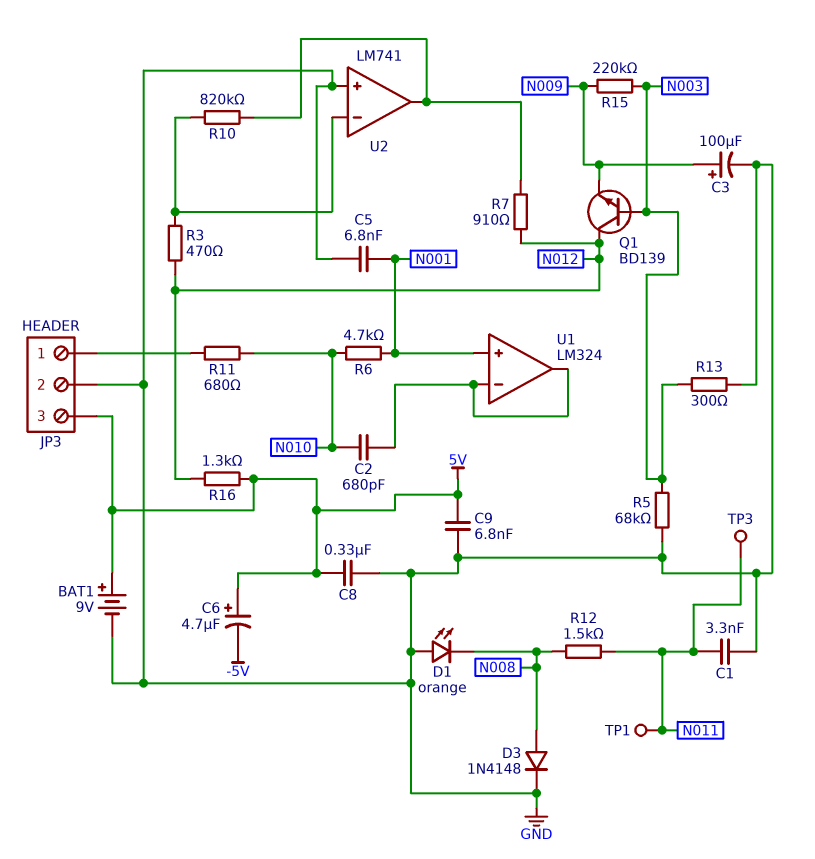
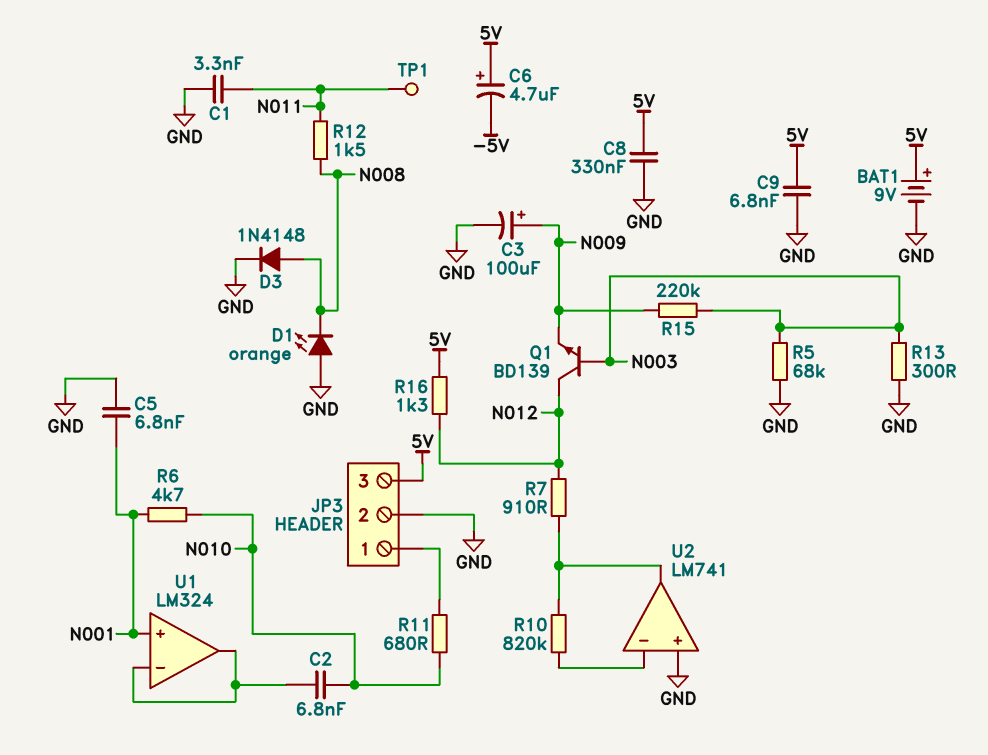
C2: 680pF (N010, U1/in-) -> 6.8nF (N010, U1/in-)
R3: 470 (N012, U2/in-) -> none
TP3: test point (N011) -> none

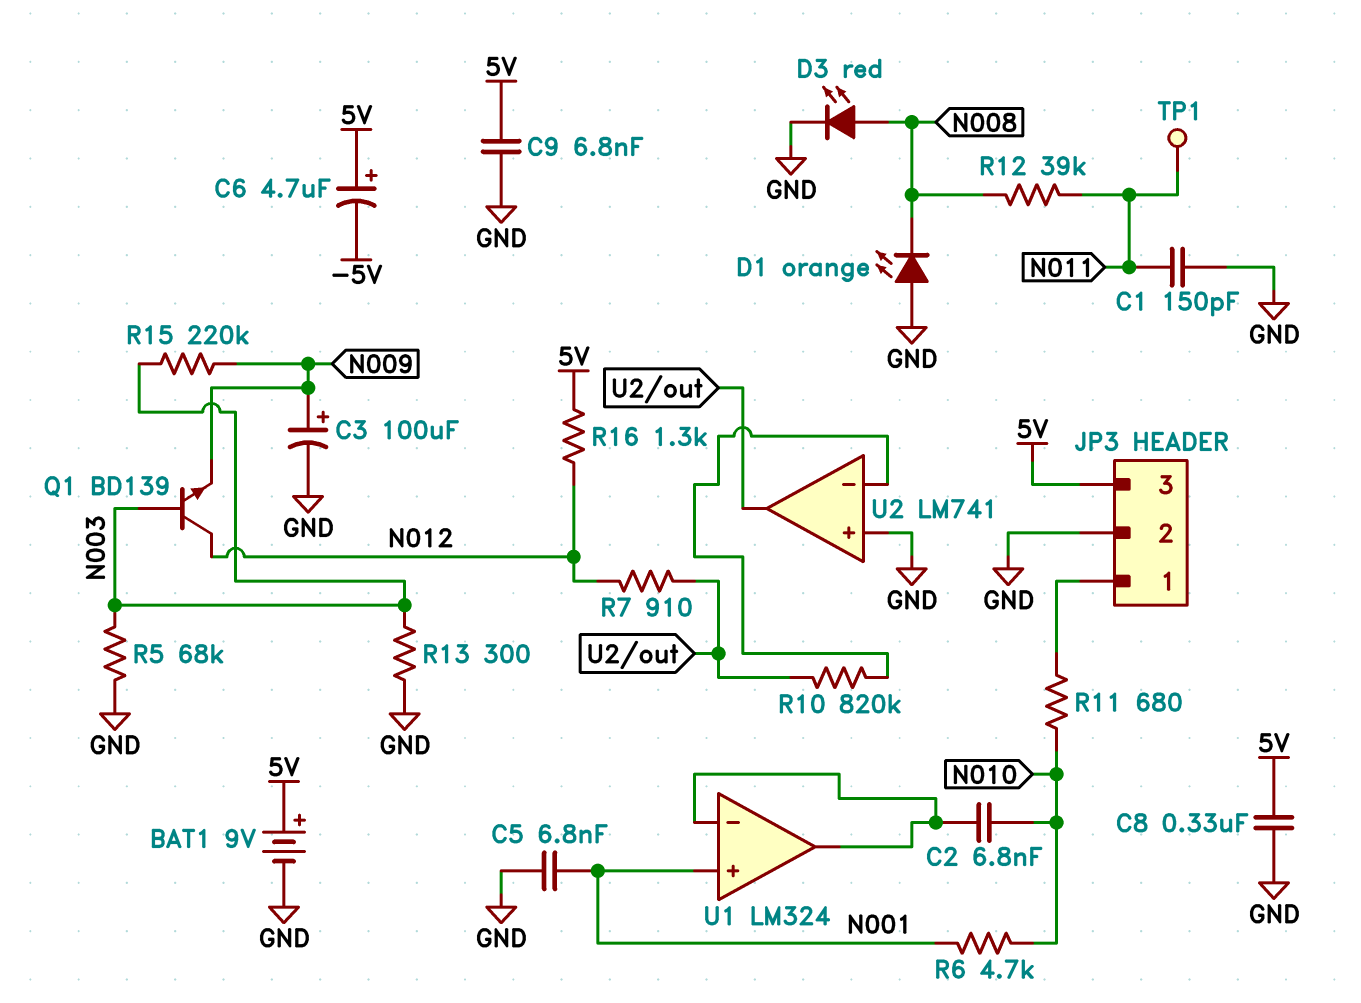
C1: 3.3nF (GND, N011) -> 150pF (GND, N011)
D3: diode 1N4148 (A N008, K GND) -> LED red (A N008, K GND)
R12: 1.5k (N008, N011) -> 39k (N008, N011)

